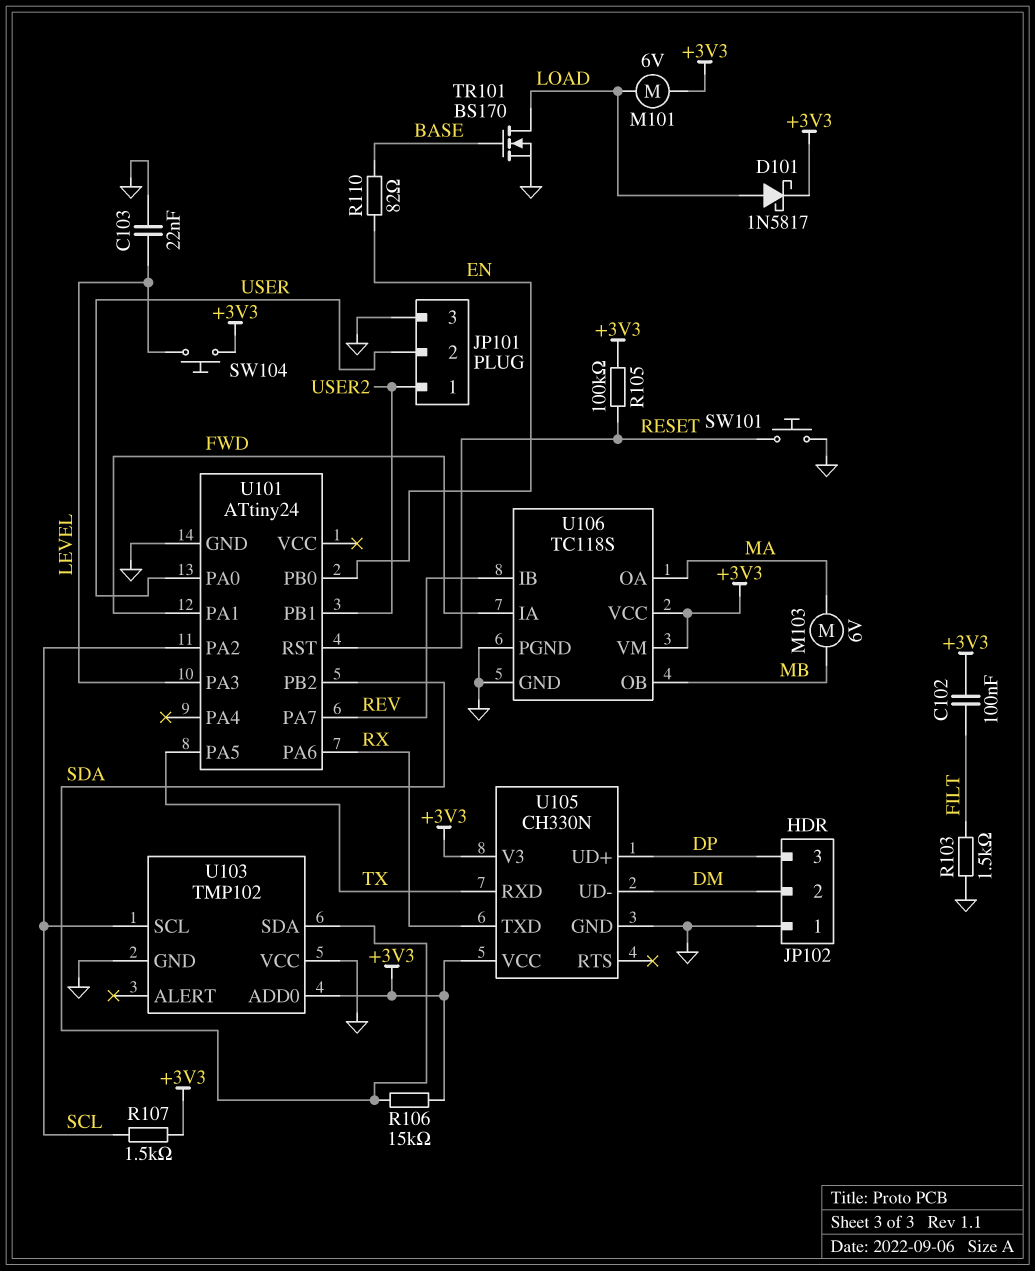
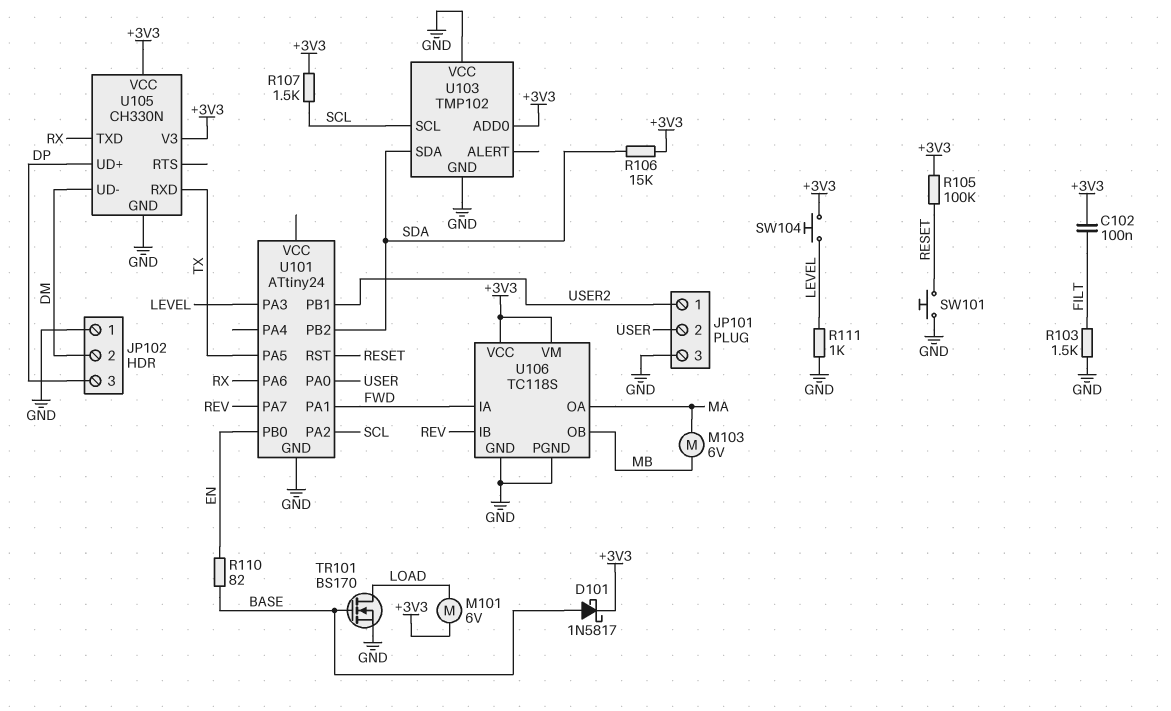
C103: 22nF (GND, LEVEL) -> none
D101: schottky 1N5817 (A LOAD, K +3V3) -> schottky 1N5817 (A BASE, K +3V3)
R111: none -> 1k (GND, LEVEL)

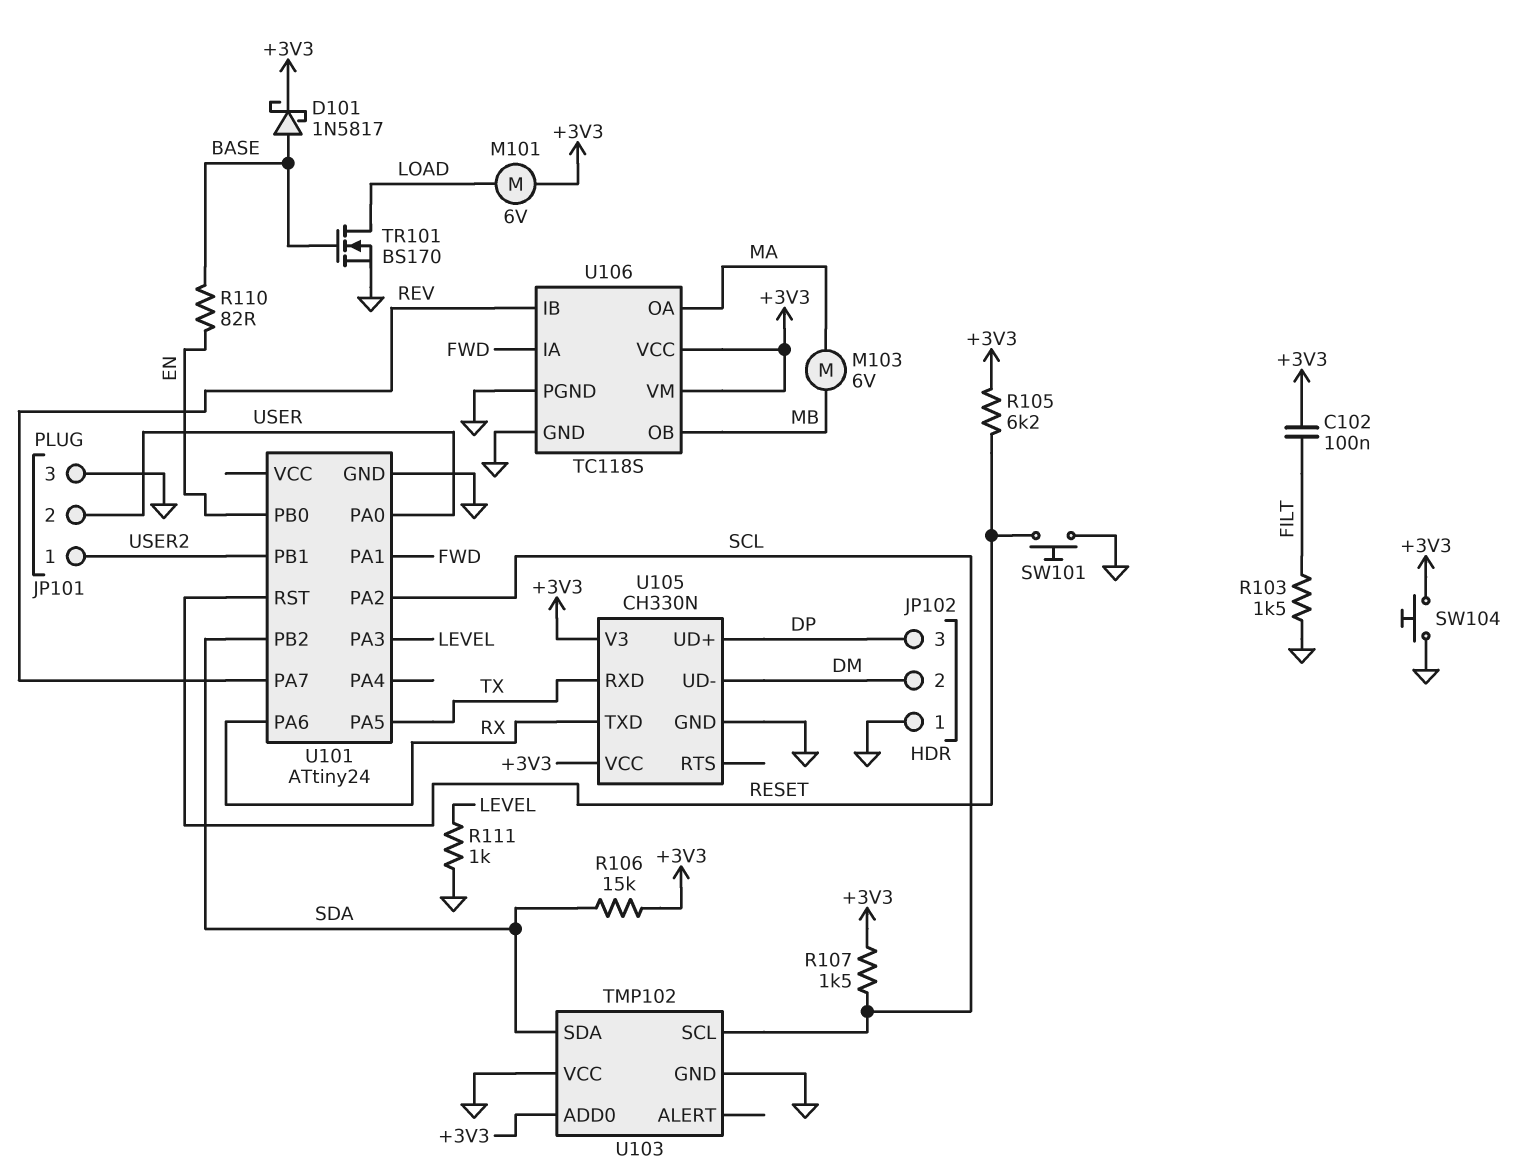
R105: 100k (+3V3, RESET) -> 6.2k (+3V3, RESET)
SW104: button (+3V3, LEVEL) -> button (+3V3, GND)

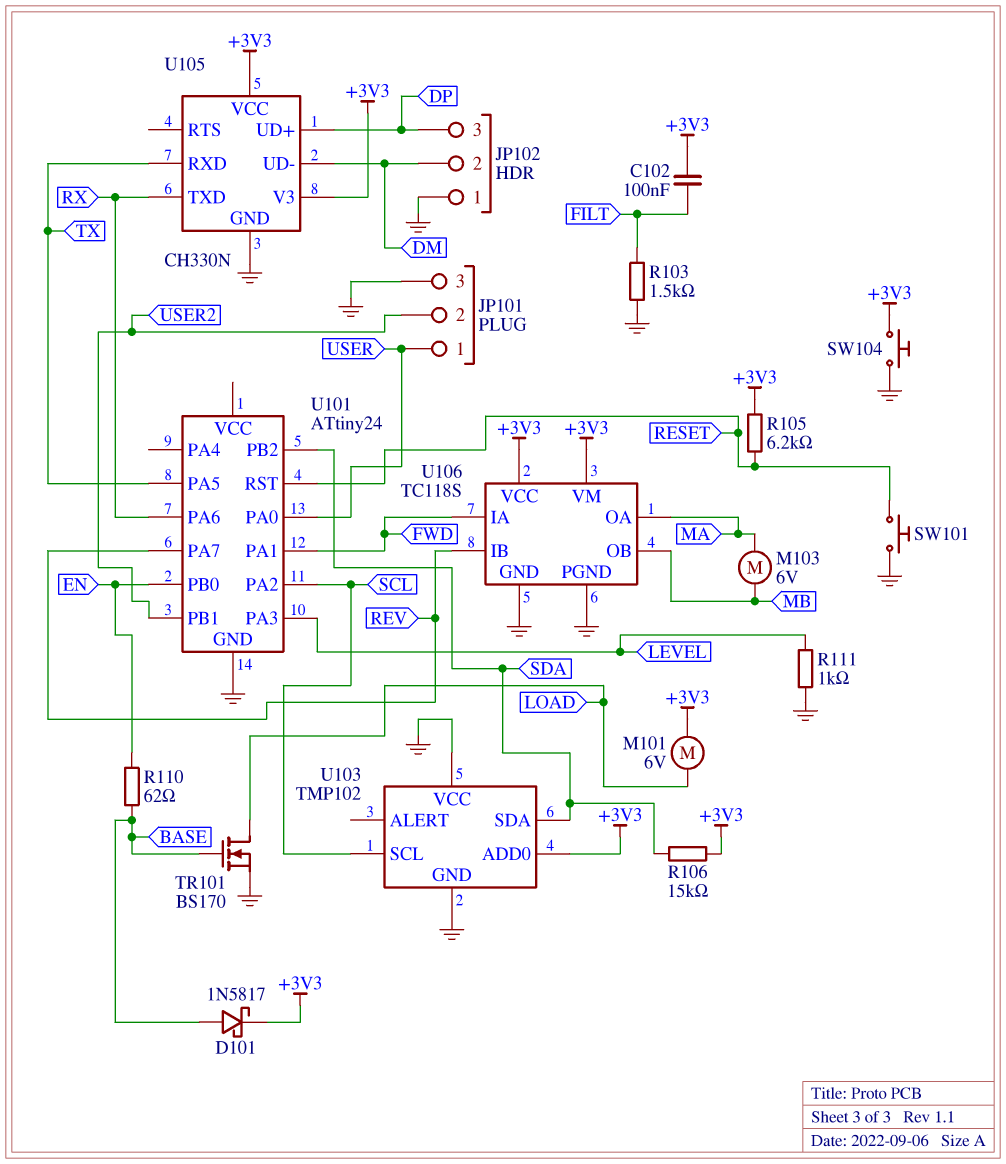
JP101 pin 1: USER2 -> USER
JP101 pin 2: USER -> USER2
R107: 1.5k (+3V3, SCL) -> none
R110: 82 (BASE, EN) -> 62 (BASE, EN)

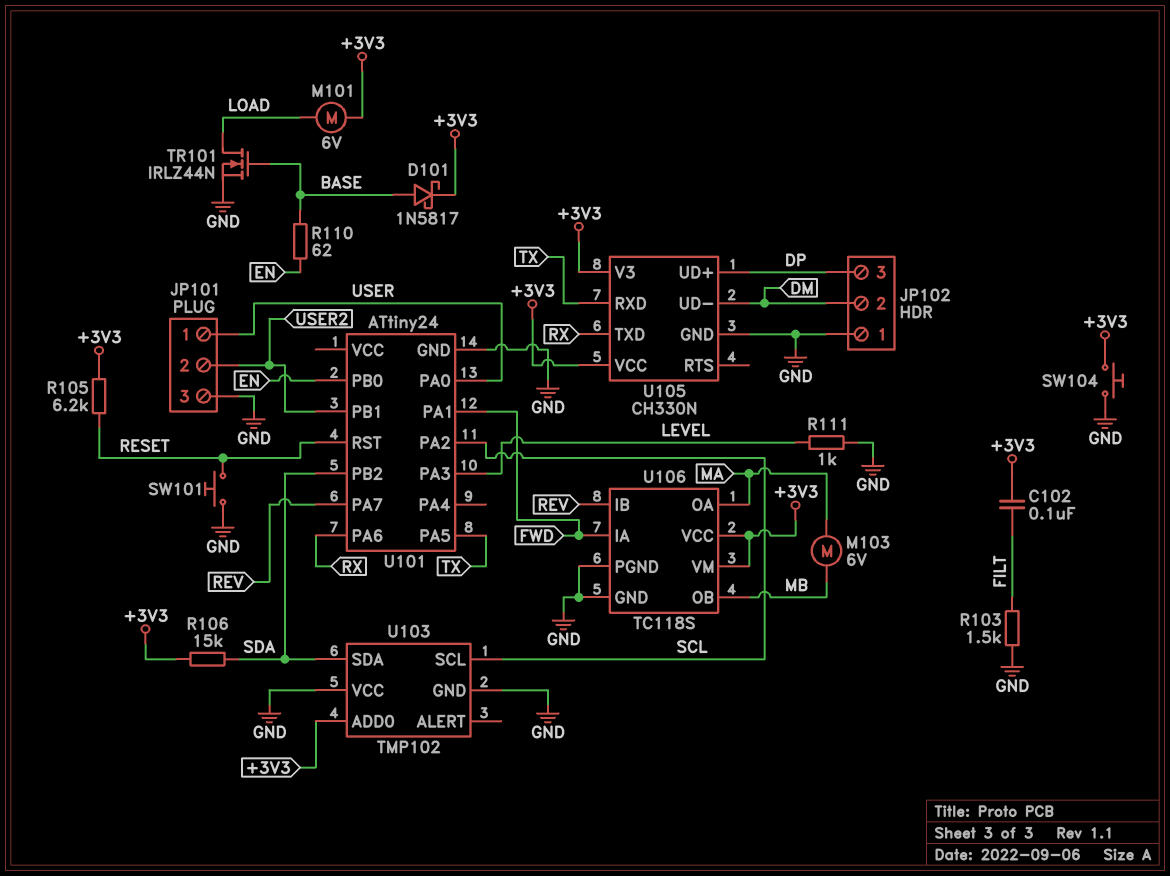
TR101: NMOS BS170 (G BASE, D LOAD, S GND) -> NMOS IRLZ44N (G BASE, D LOAD, S GND)

